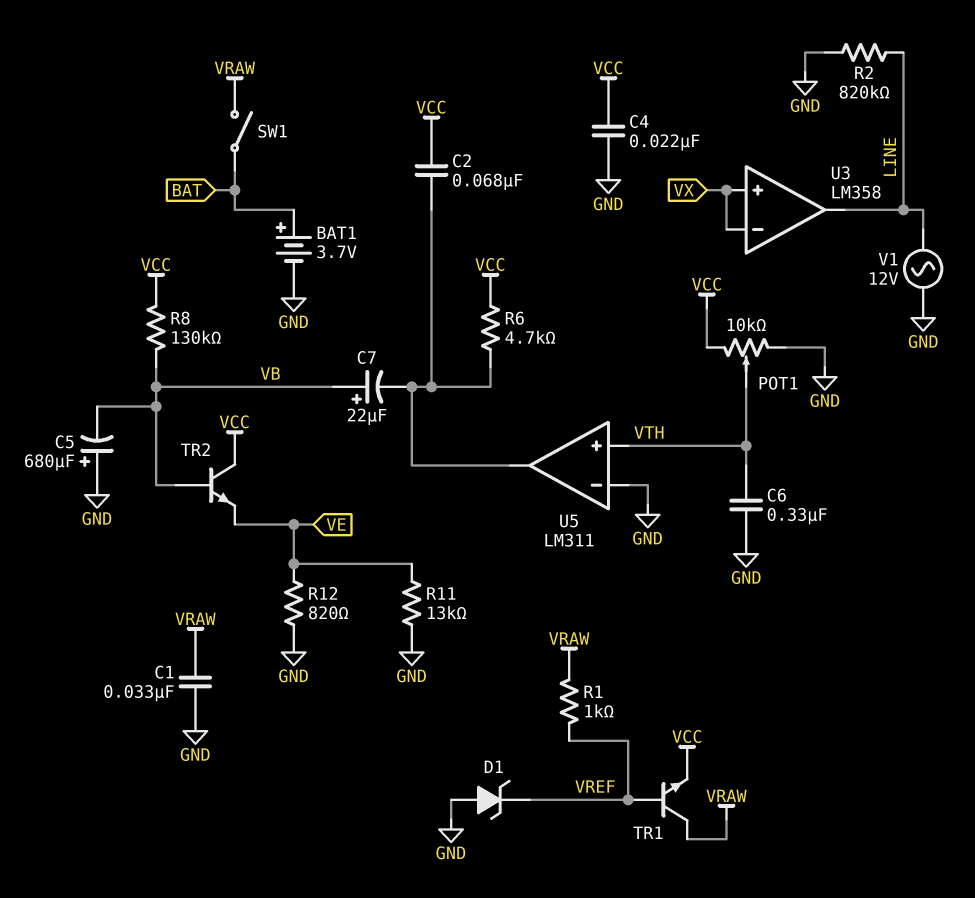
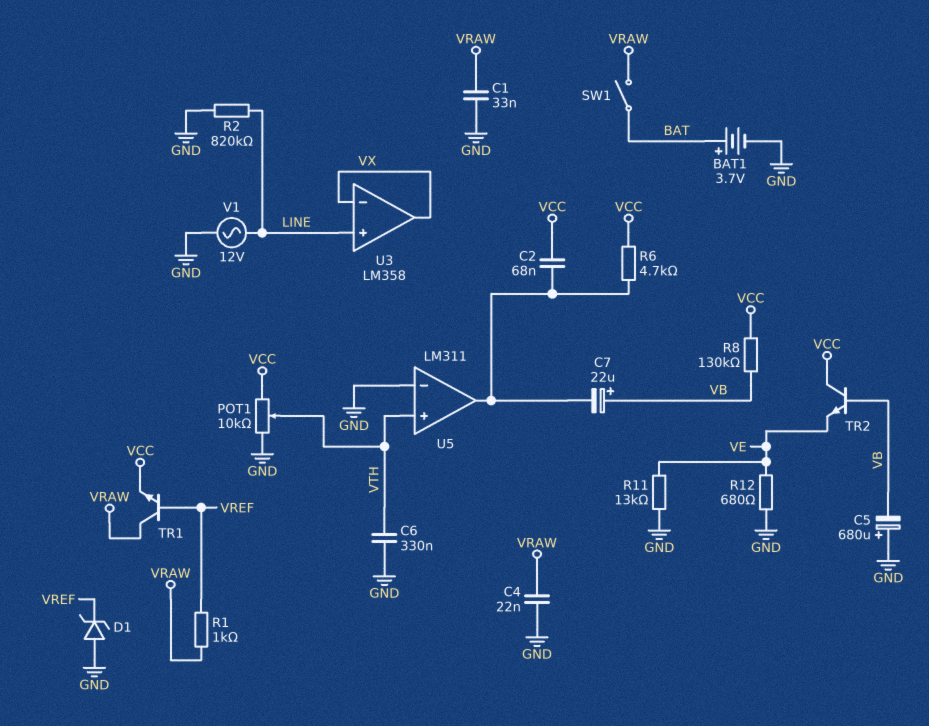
C4: 22nF (GND, VCC) -> 22nF (GND, VRAW)
R12: 820 (GND, VE) -> 680 (GND, VE)
U3 pin in+: VX -> LINE
U3 pin out: LINE -> VX

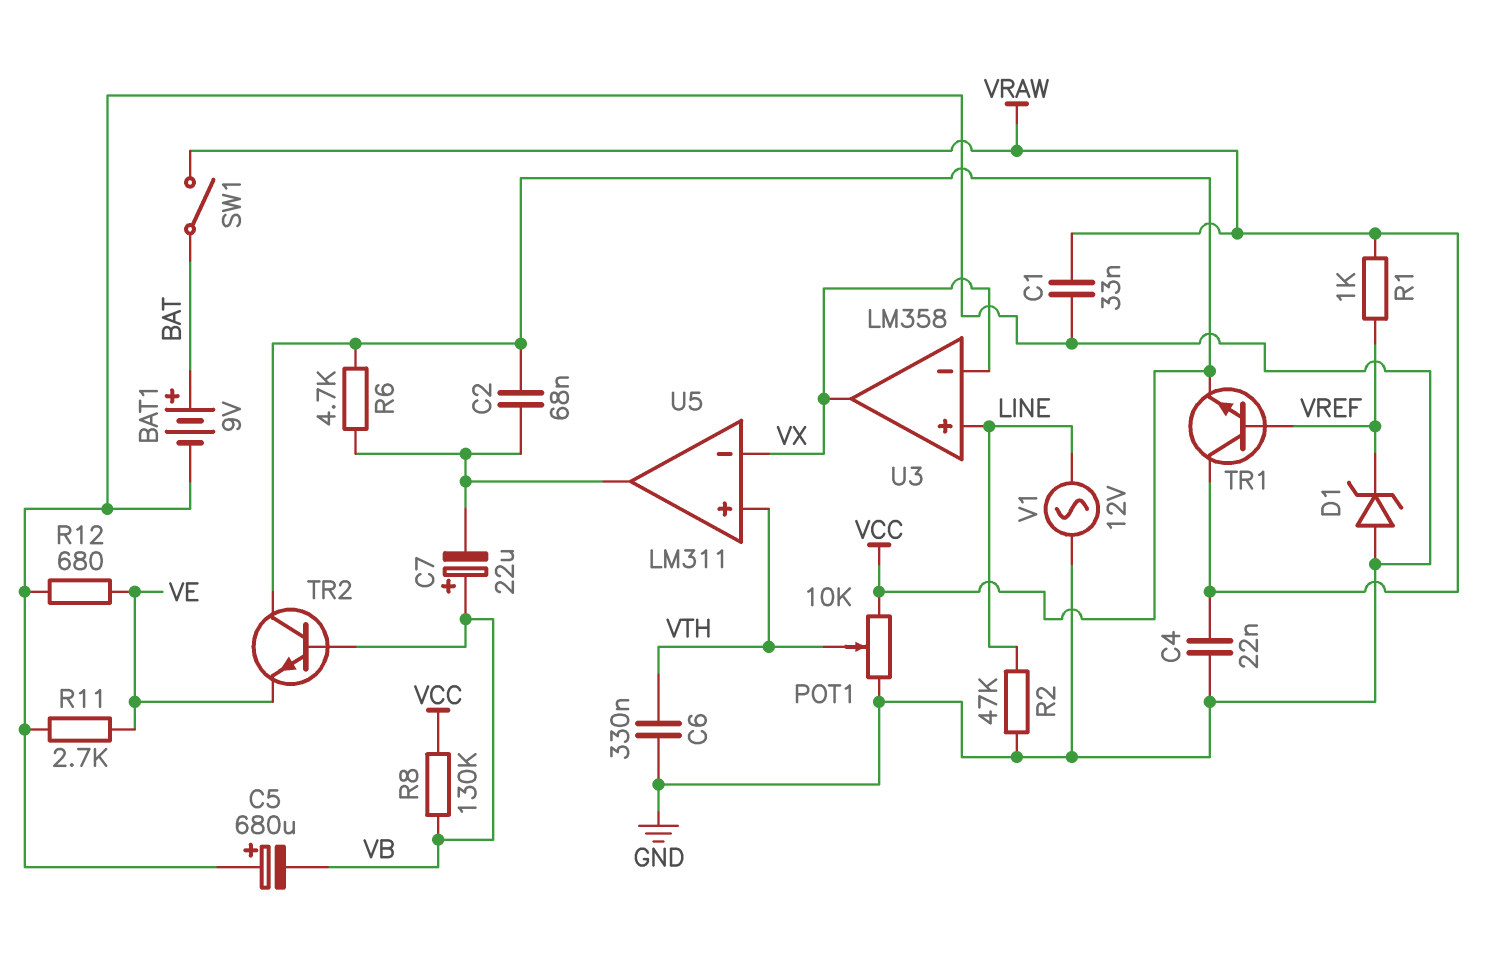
BAT1: 3.7V (plus BAT, minus GND) -> 9V (plus BAT, minus GND)
R2: 820k (GND, LINE) -> 47k (GND, LINE)
R11: 13k (GND, VE) -> 2.7k (GND, VE)
U5 pin in-: GND -> VX

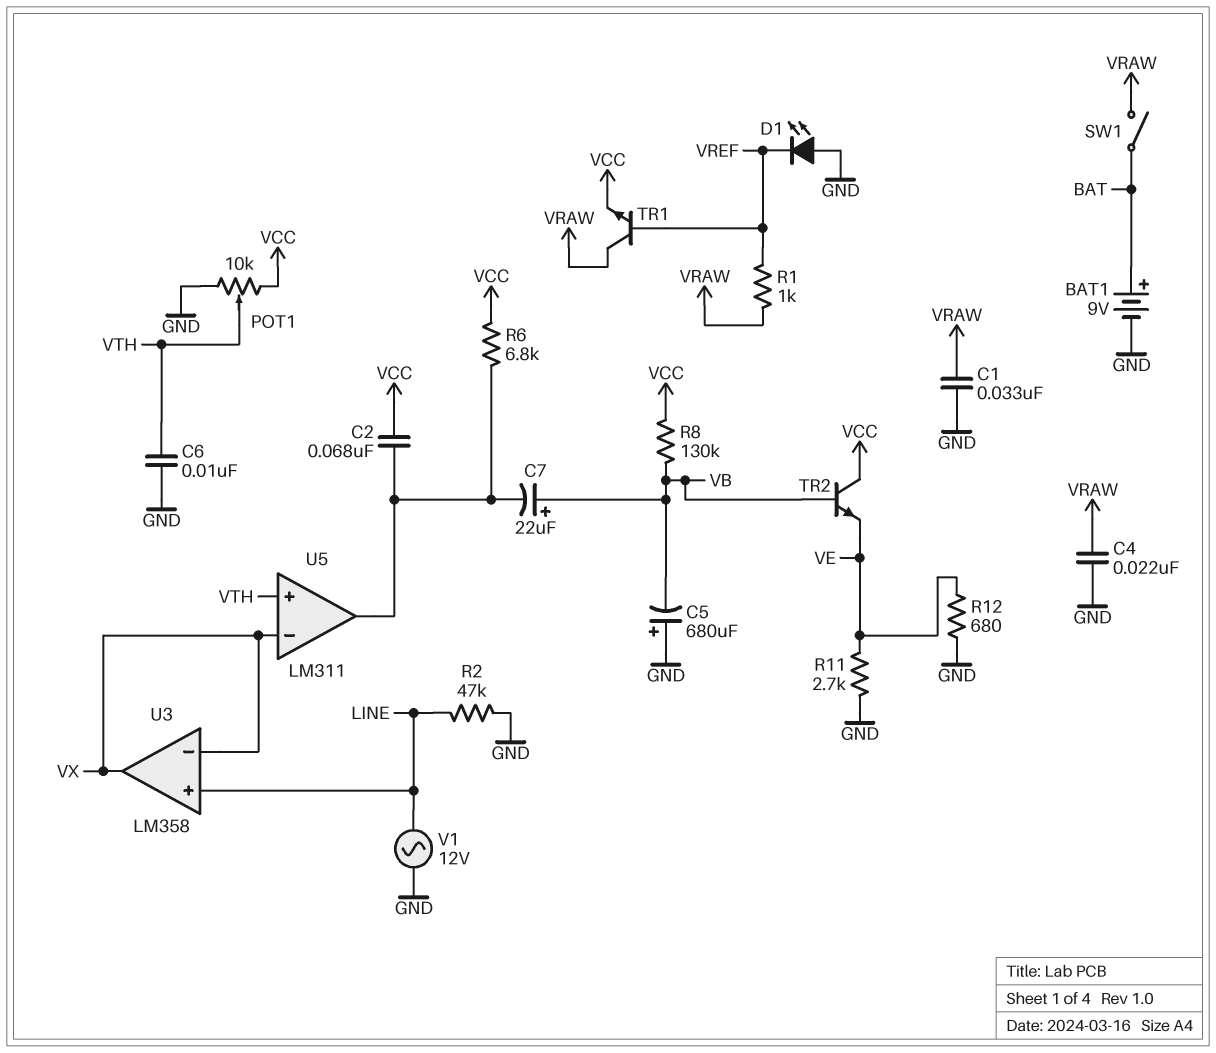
C6: 330nF (GND, VTH) -> 10nF (GND, VTH)
D1: zener (A GND, K VREF) -> LED (A GND, K VREF)
R6: 4.7k (U5/out, VCC) -> 6.8k (U5/out, VCC)

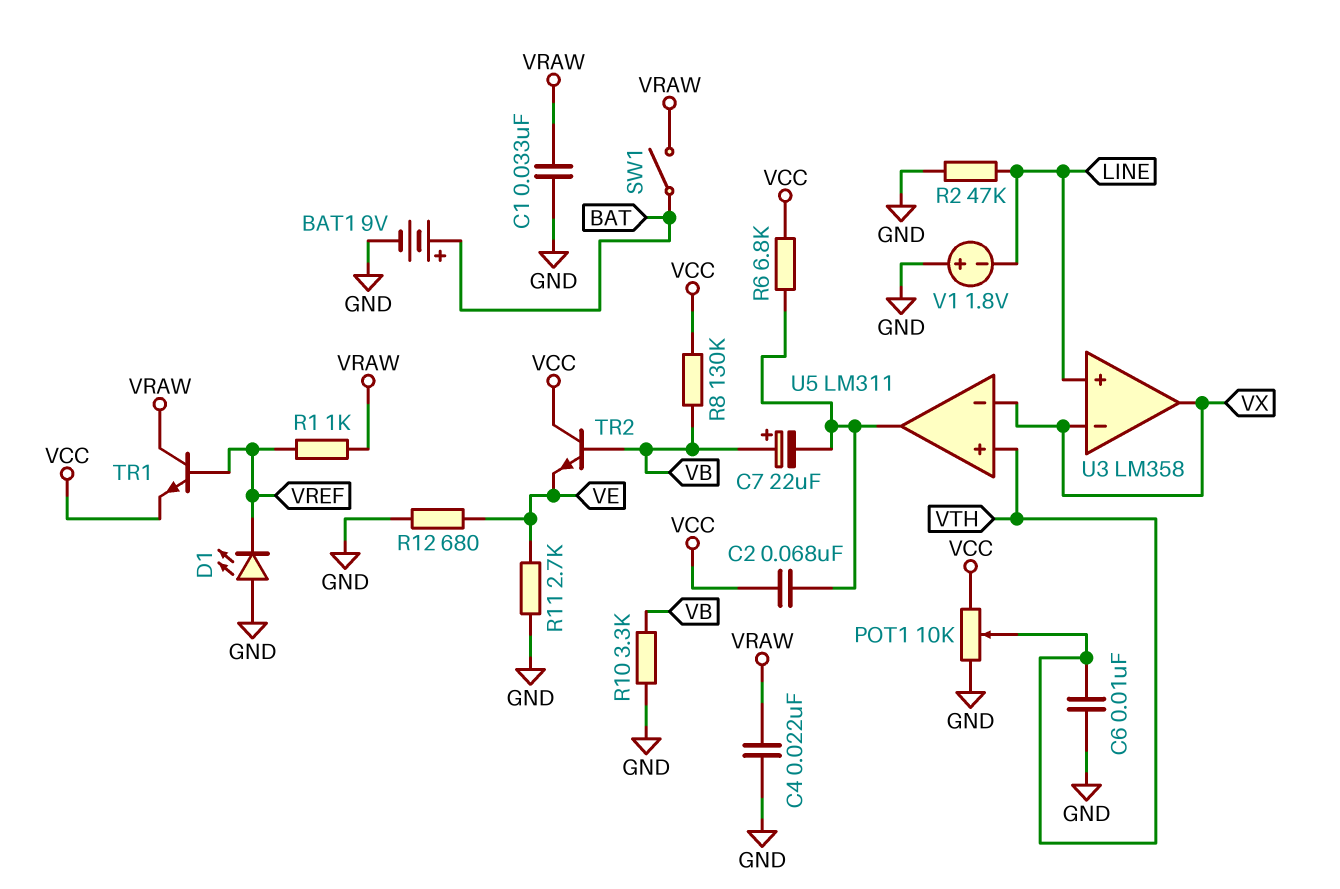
C5: 680uF (plus GND, minus VB) -> none
R10: none -> 3.3k (GND, VB)
V1: AC 12V (GND, LINE) -> 1.8V (plus GND, minus LINE)

